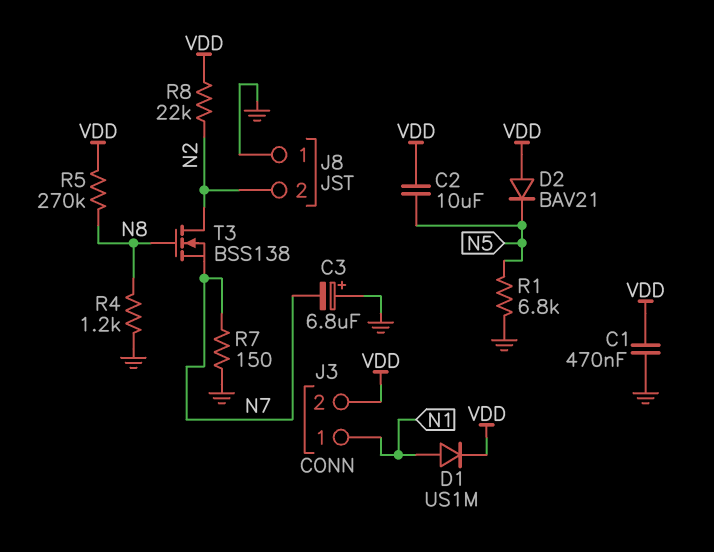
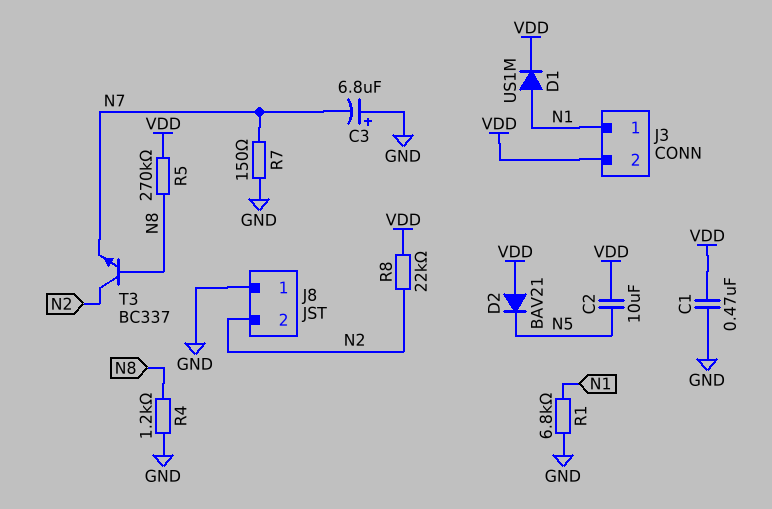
R1: 6.8k (GND, N5) -> 6.8k (GND, N1)
T3: NMOS BSS138 (G N8, D N2, S N7) -> NPN BC337 (B N8, C N2, E N7)

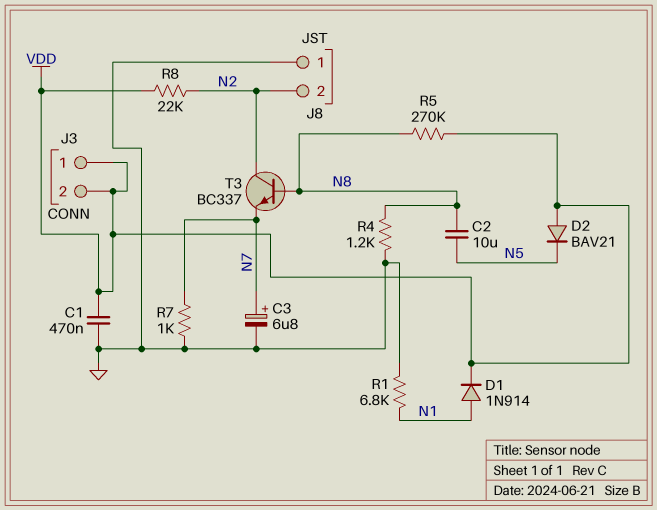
C2: 10uF (N5, VDD) -> 10uF (N5, N8)
C3: 6.8uF (plus GND, minus N7) -> 6.8uF (plus N7, minus GND)
D1: diode US1M (A N1, K VDD) -> diode 1N914 (A N1, K VDD)
J3 pin 1: N1 -> VDD
R7: 150 (GND, N7) -> 1k (GND, N7)

